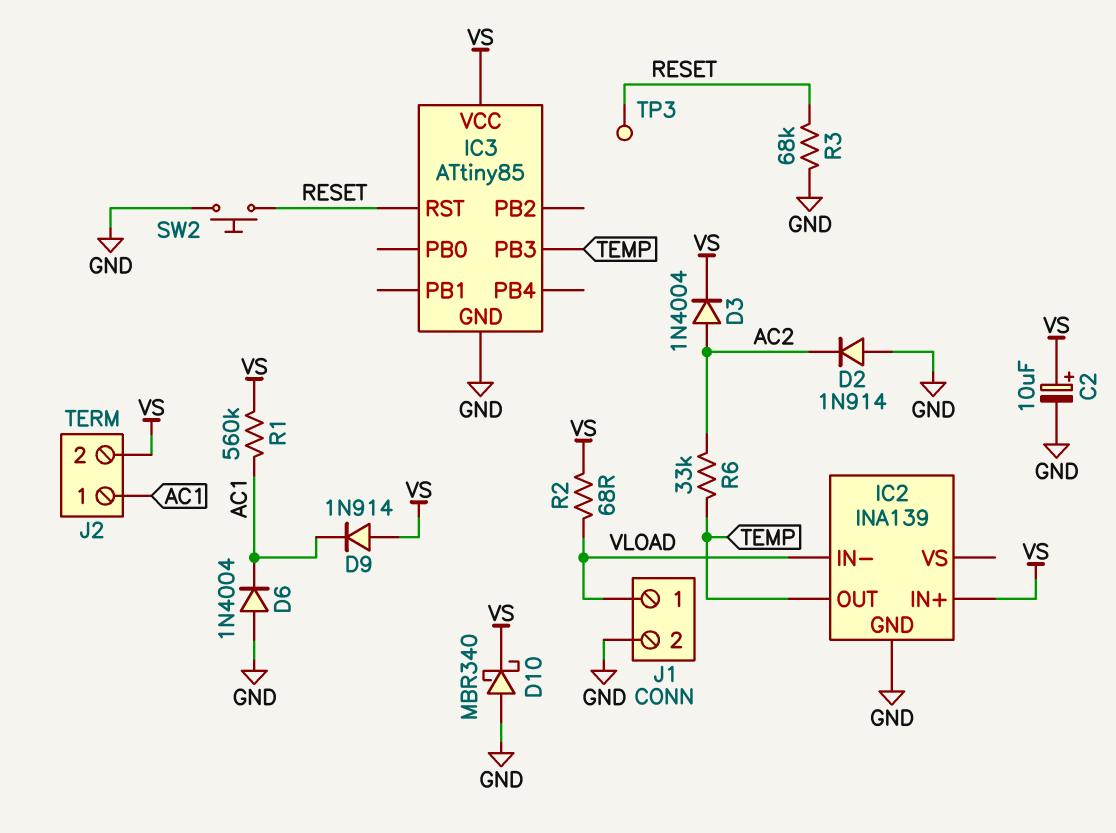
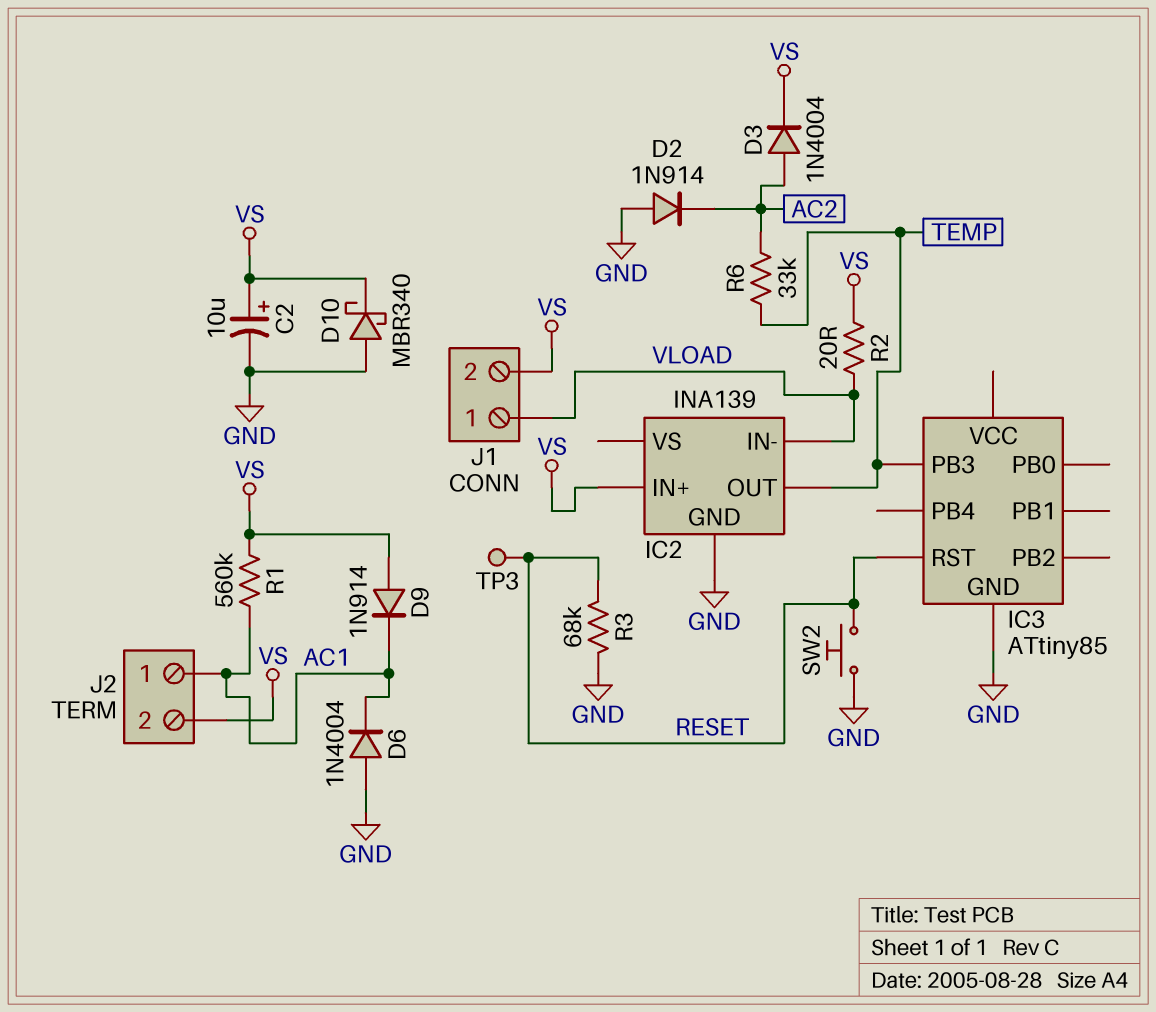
IC3 pin VCC: VS -> none
J1 pin 2: GND -> VS
R2: 68 (VLOAD, VS) -> 20 (VLOAD, VS)

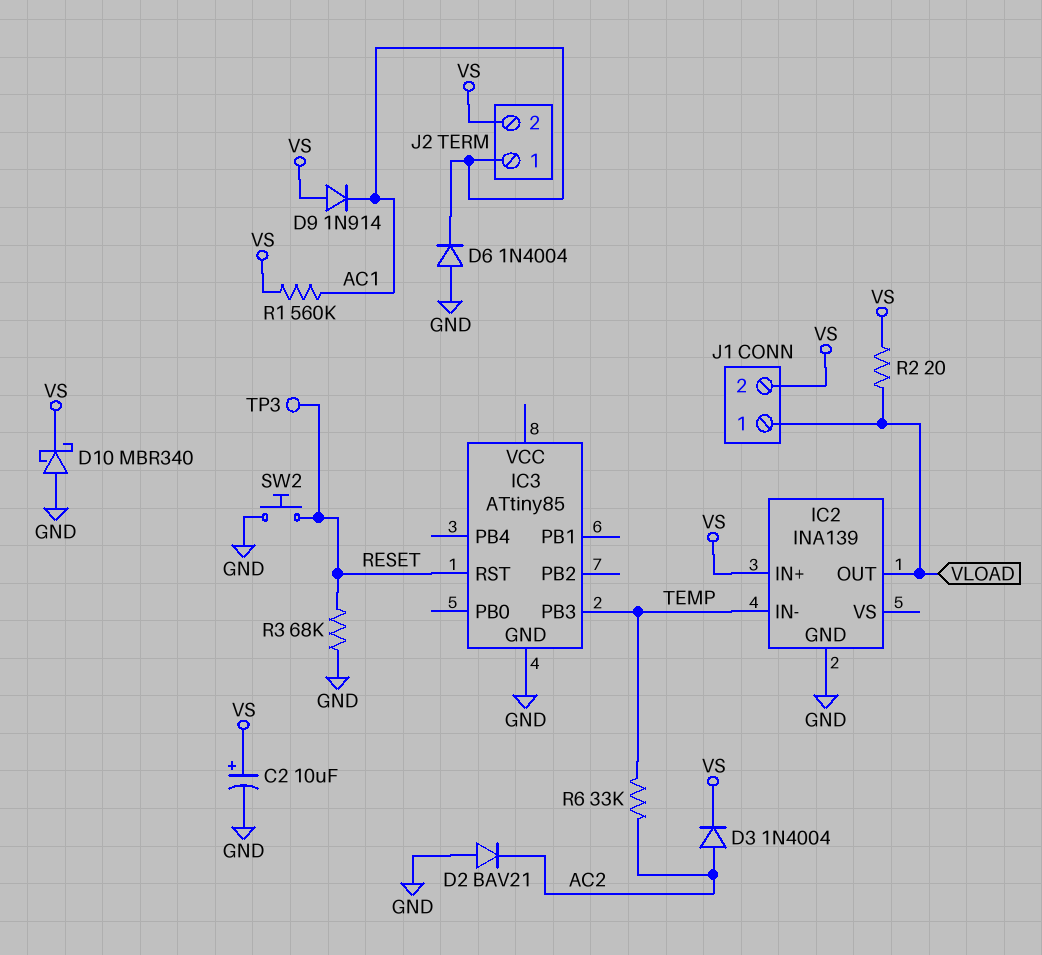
D2: diode 1N914 (A GND, K AC2) -> diode BAV21 (A GND, K AC2)
IC2 pin IN-: VLOAD -> TEMP
IC2 pin OUT: TEMP -> VLOAD

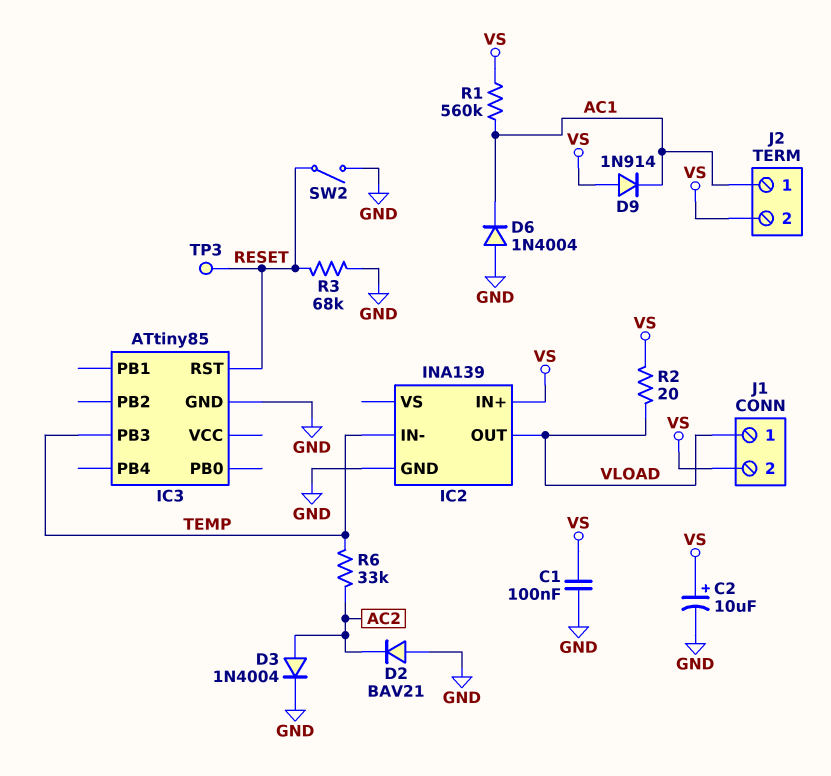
C1: none -> 100nF (GND, VS)
D3: diode 1N4004 (A AC2, K VS) -> diode 1N4004 (A AC2, K GND)
D10: schottky MBR340 (A GND, K VS) -> none
SW2: button (GND, RESET) -> switch (GND, RESET)

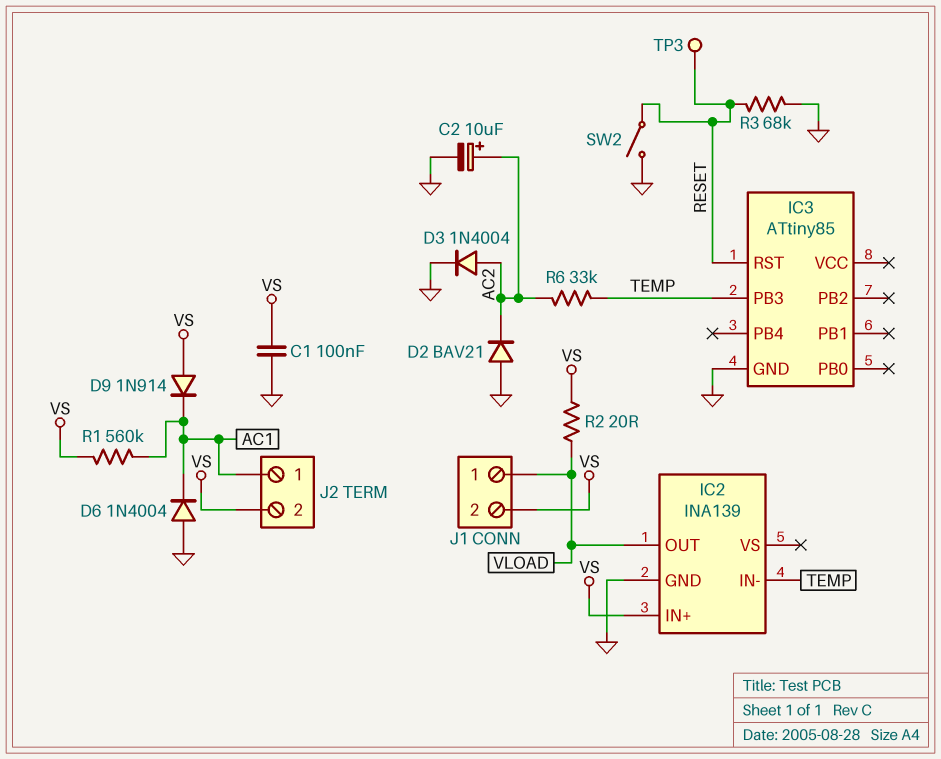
C2: 10uF (plus VS, minus GND) -> 10uF (plus AC2, minus GND)

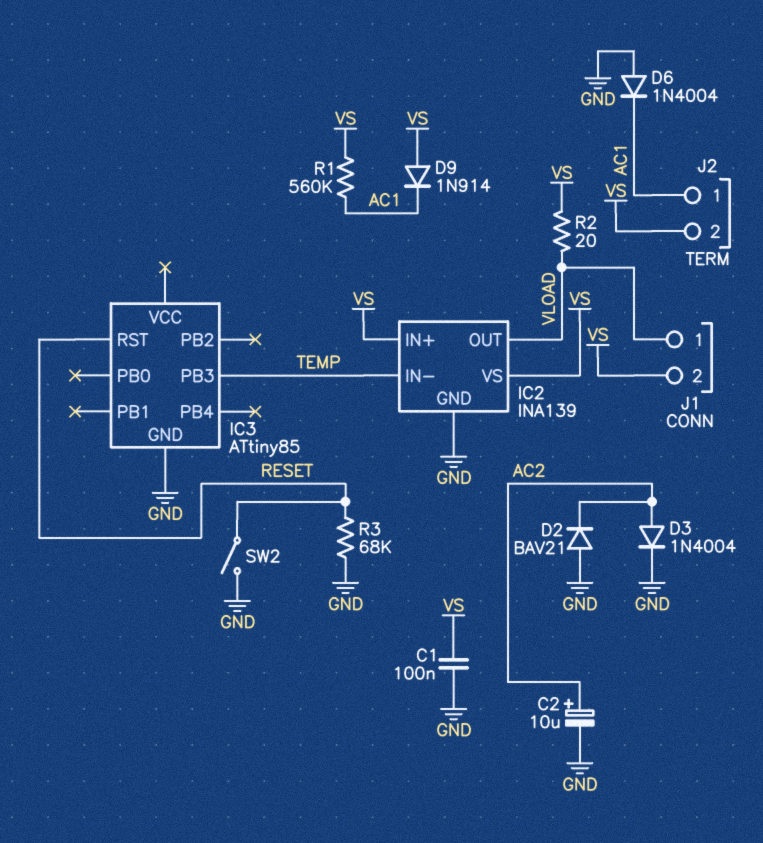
IC2 pin VS: none -> VS
R6: 33k (AC2, TEMP) -> none
TP3: test point (RESET) -> none

